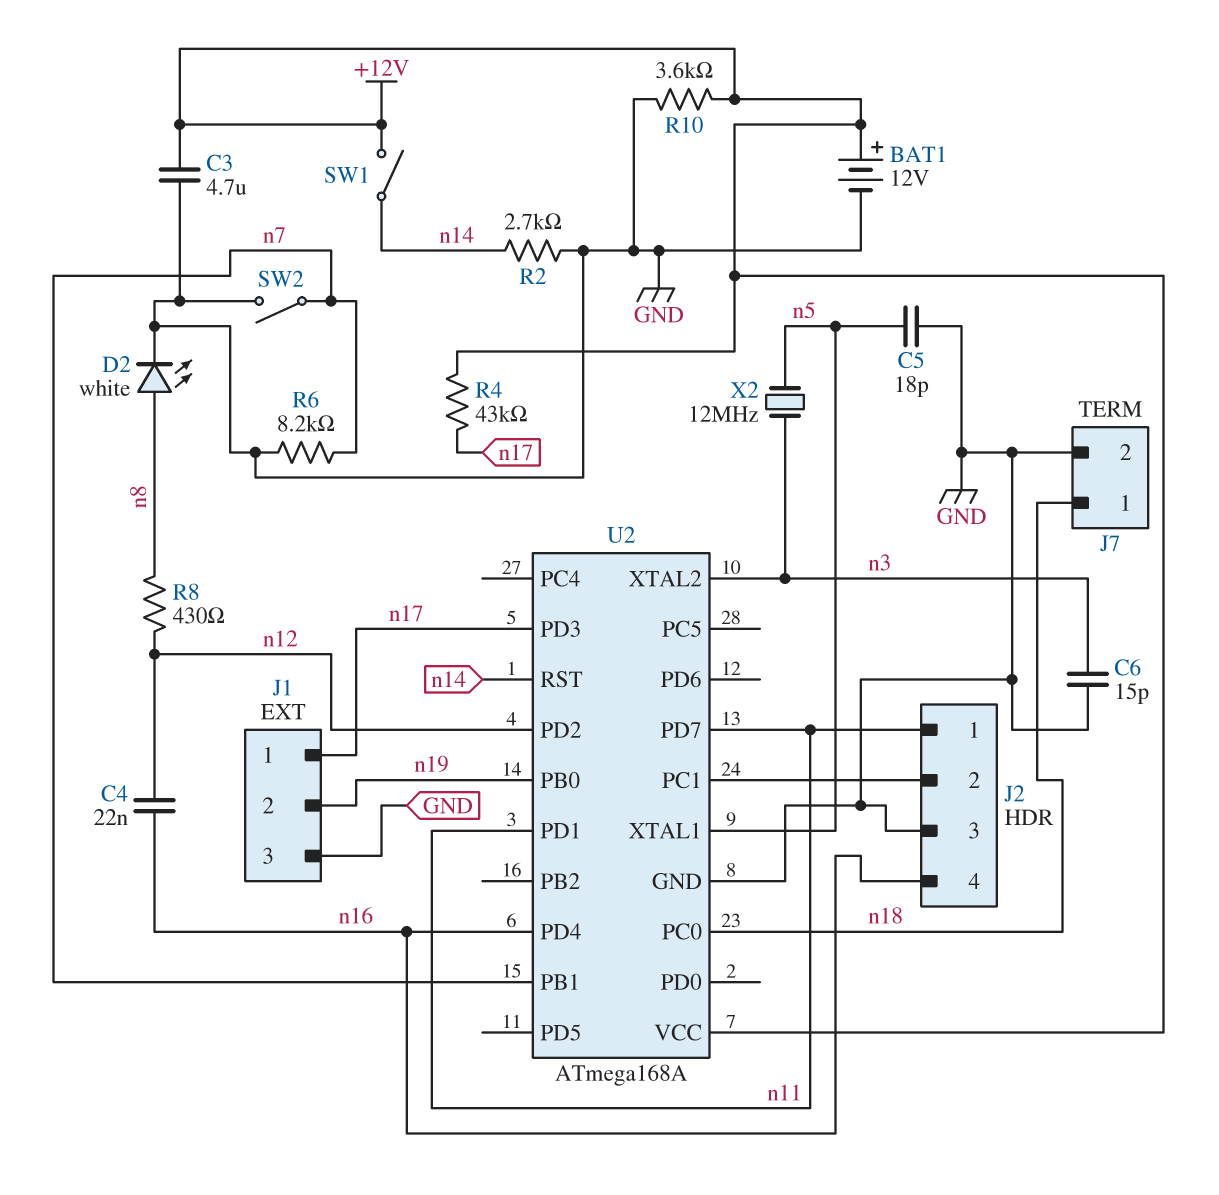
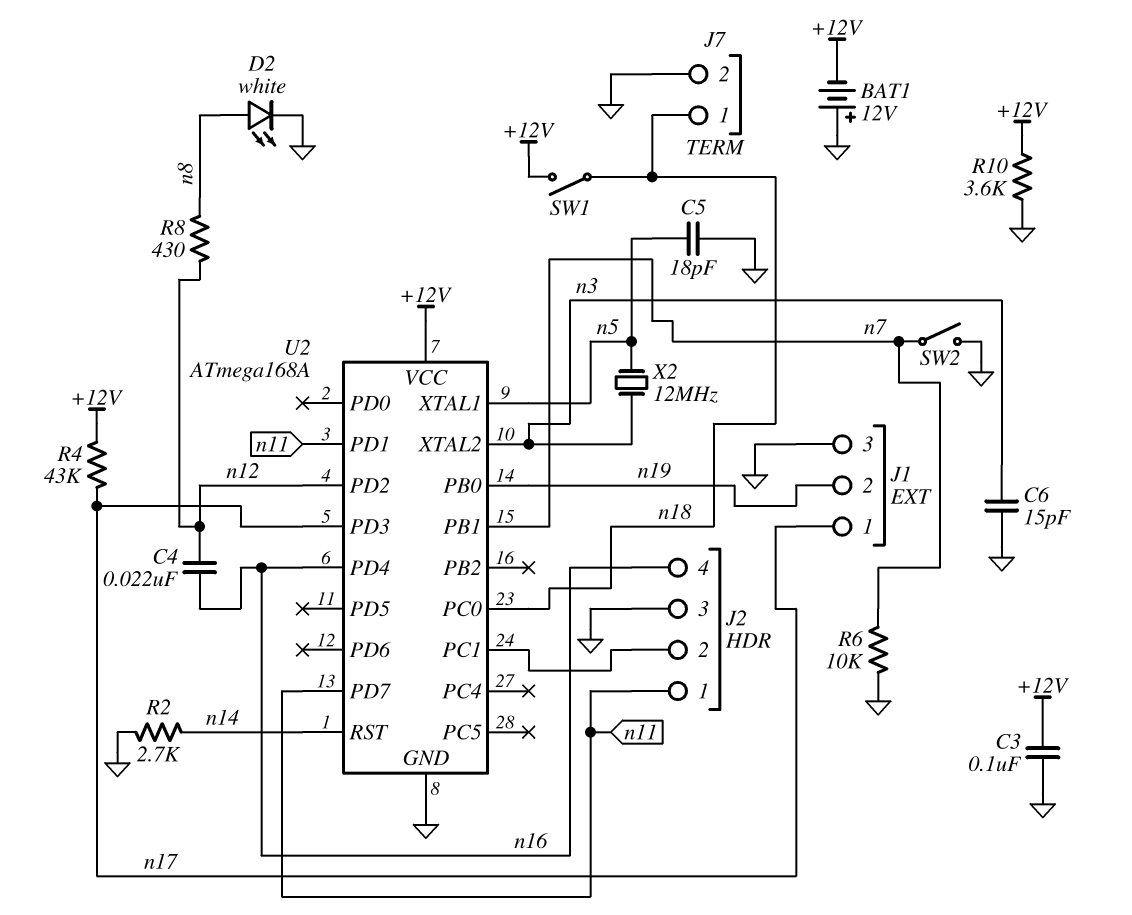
BAT1: 12V (plus +12V, minus GND) -> 12V (plus GND, minus +12V)
C3: 4.7uF (+12V, GND) -> 100nF (+12V, GND)
R6: 8.2k (GND, n7) -> 10k (GND, n7)
SW1: switch (+12V, n14) -> switch (+12V, n18)

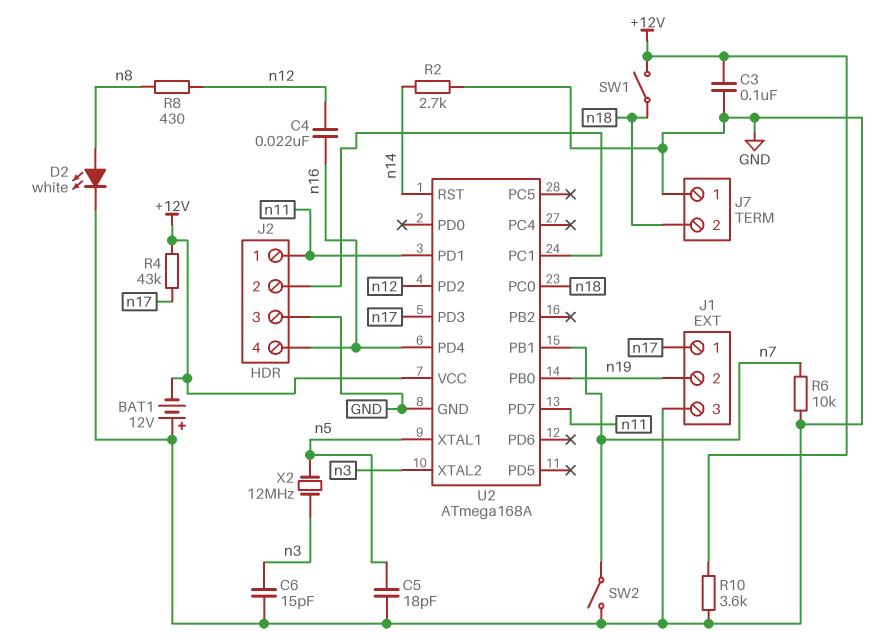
J7 pin 1: n18 -> GND
J7 pin 2: GND -> n18

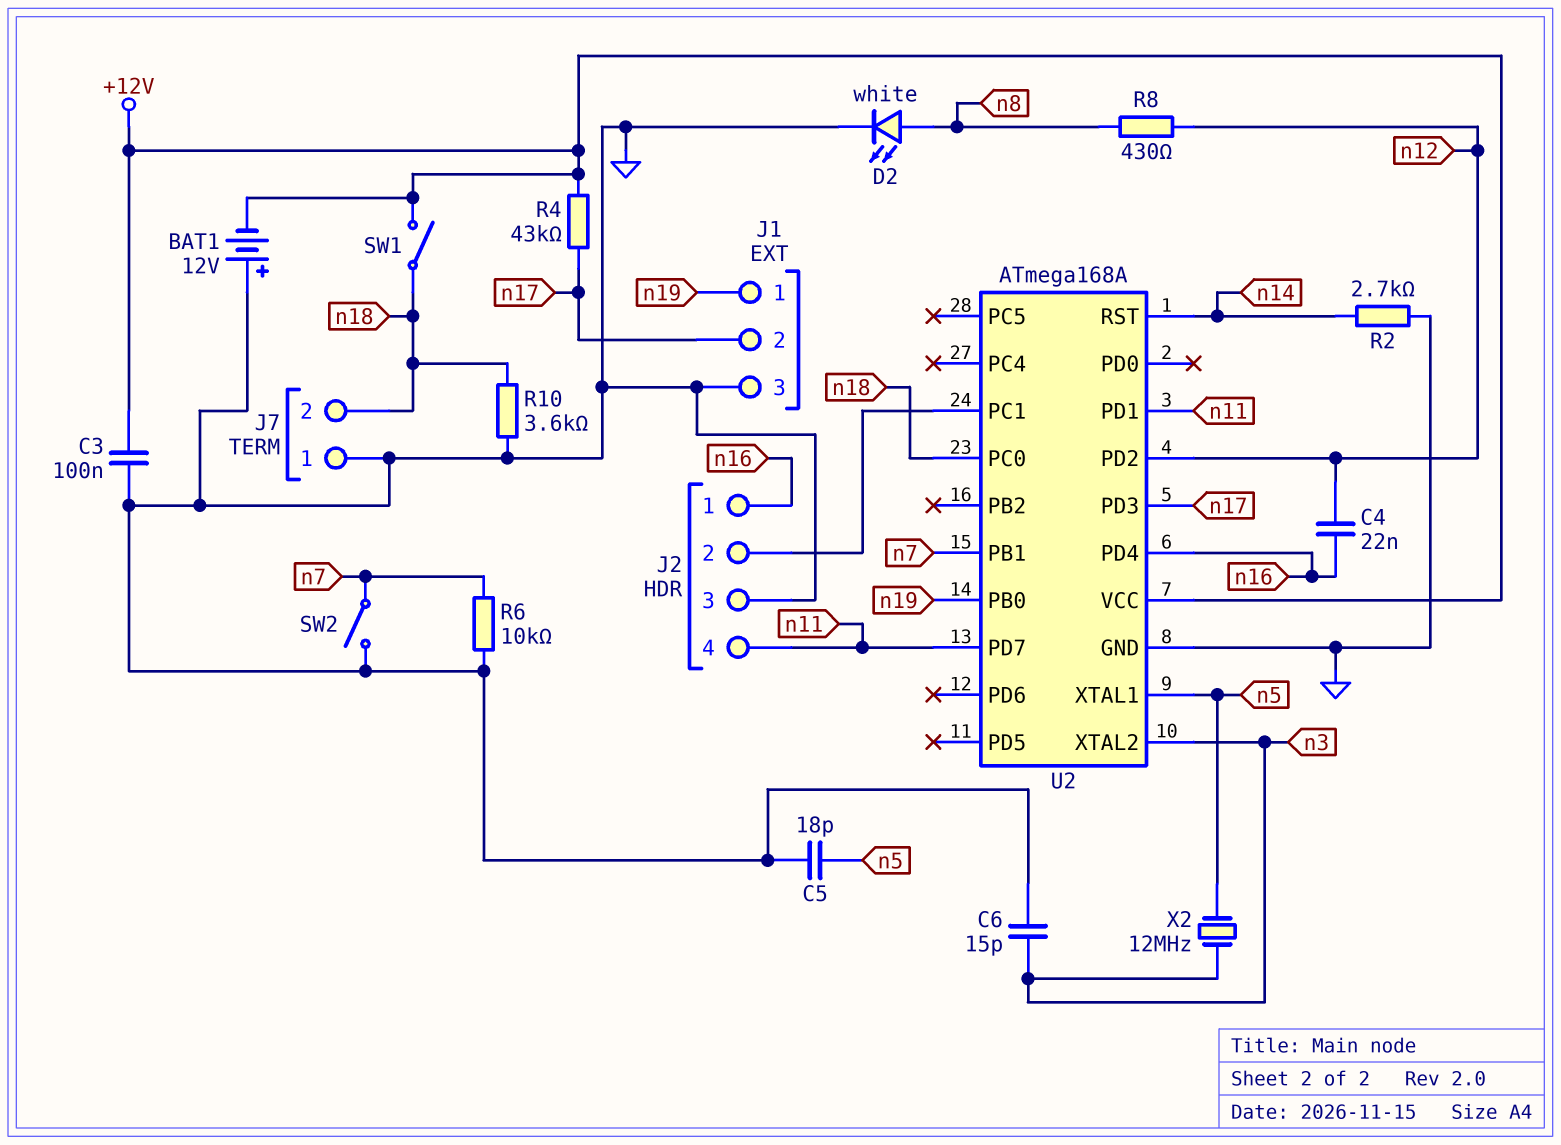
J1 pin 1: n17 -> n19
J1 pin 2: n19 -> n17
J2 pin 1: n11 -> n16
J2 pin 4: n16 -> n11
R10: 3.6k (+12V, GND) -> 3.6k (GND, n18)

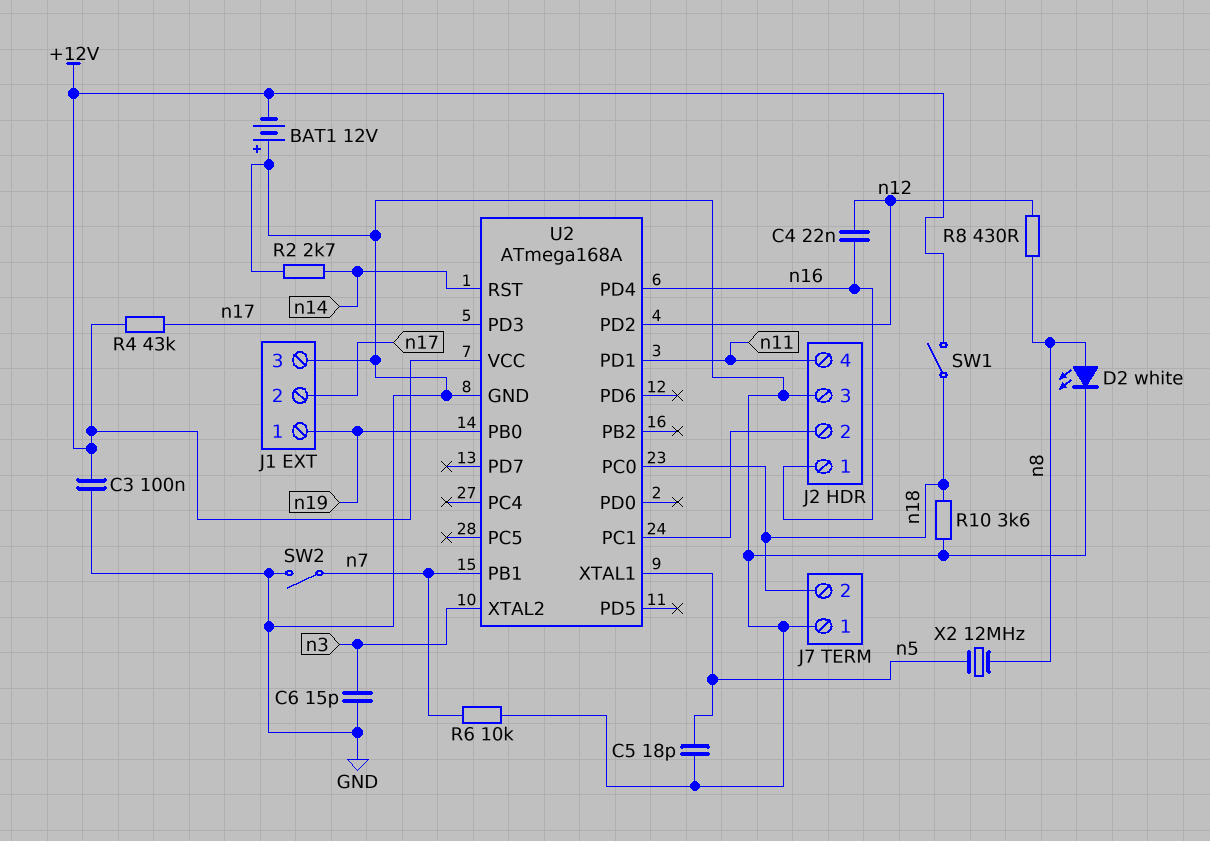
U2 pin PD7: n11 -> none
X2: 12MHz (n3, n5) -> 12MHz (n5, n8)

